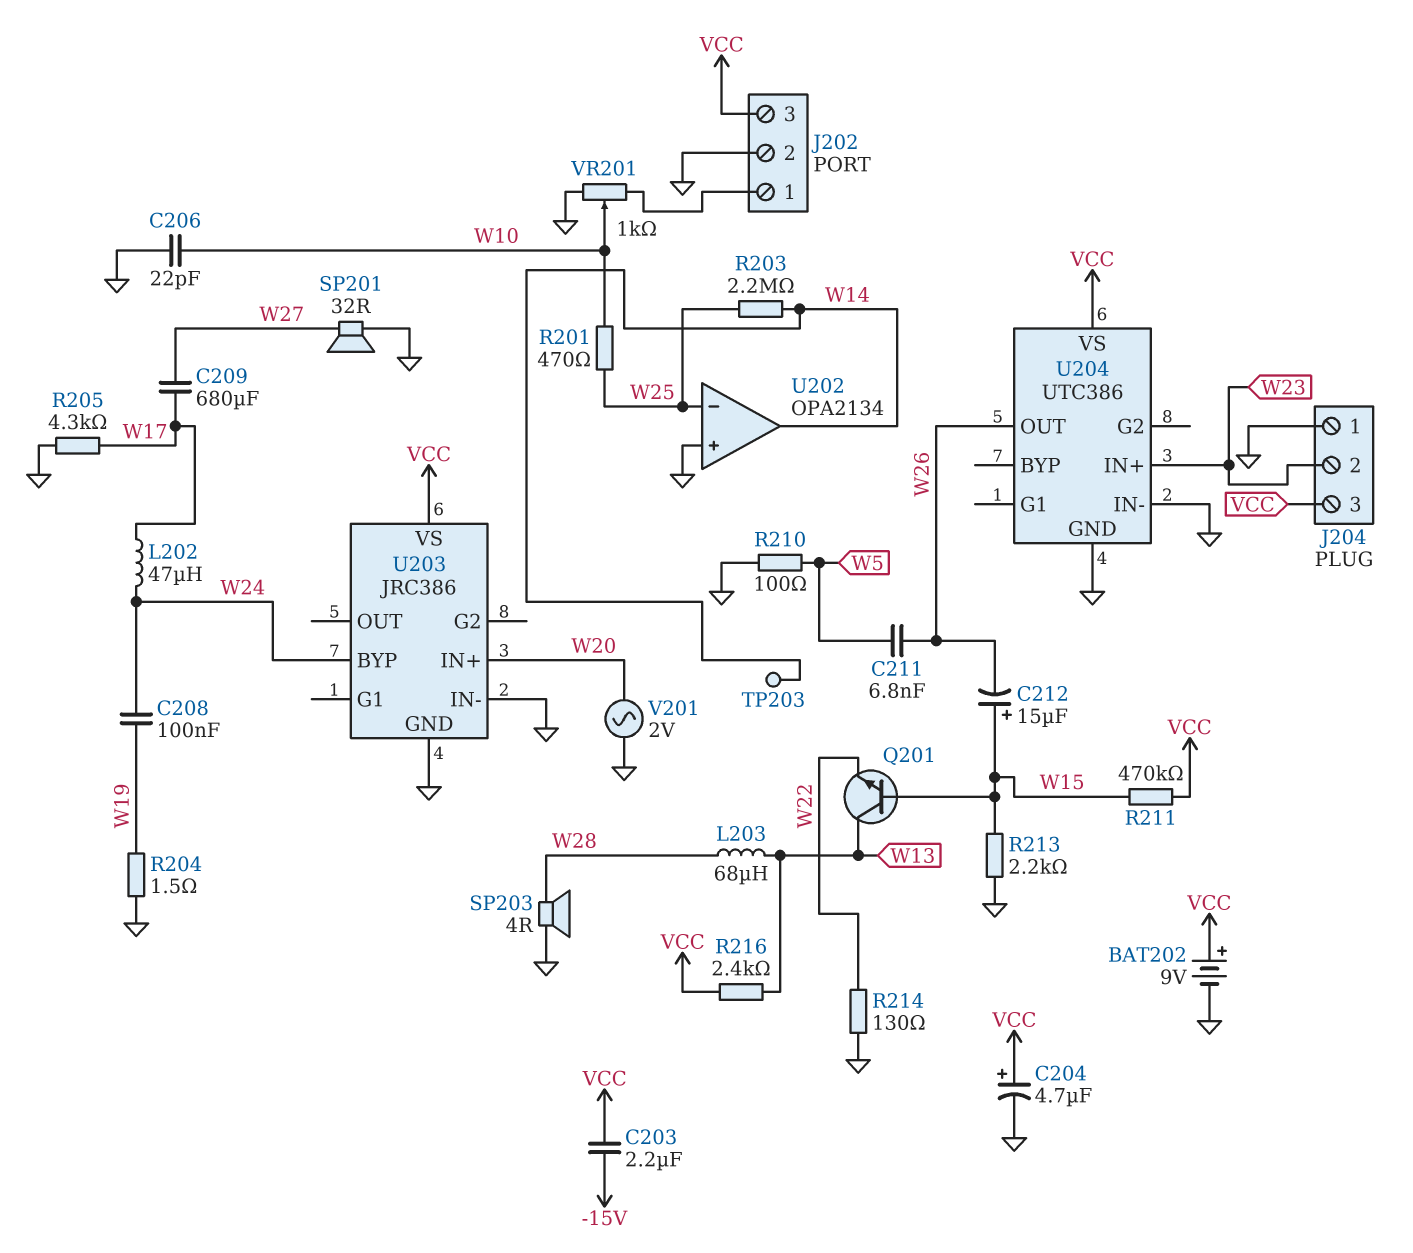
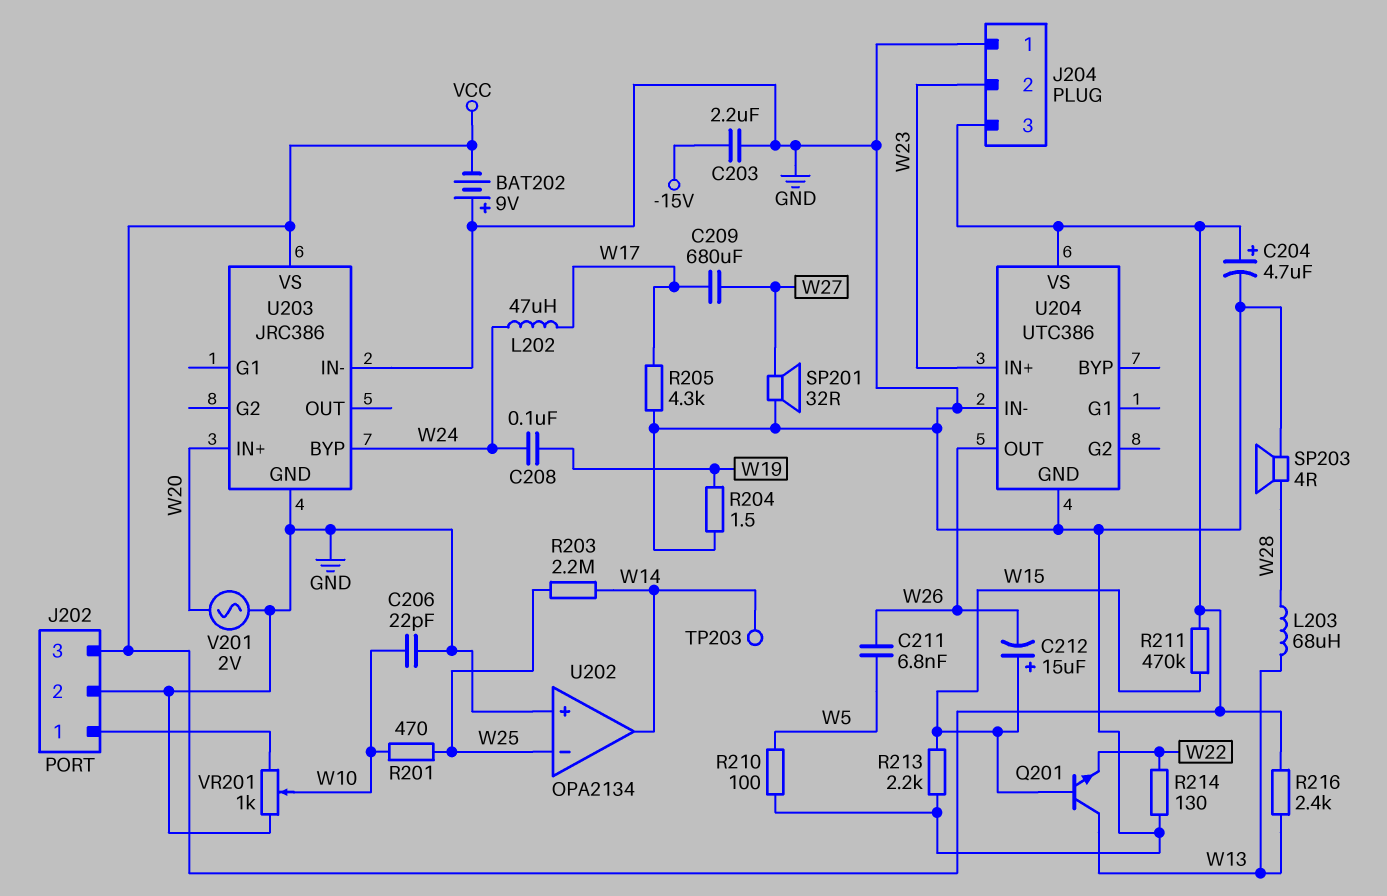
BAT202: 9V (plus VCC, minus GND) -> 9V (plus GND, minus VCC)
C203: 2.2uF (-15V, VCC) -> 2.2uF (-15V, GND)

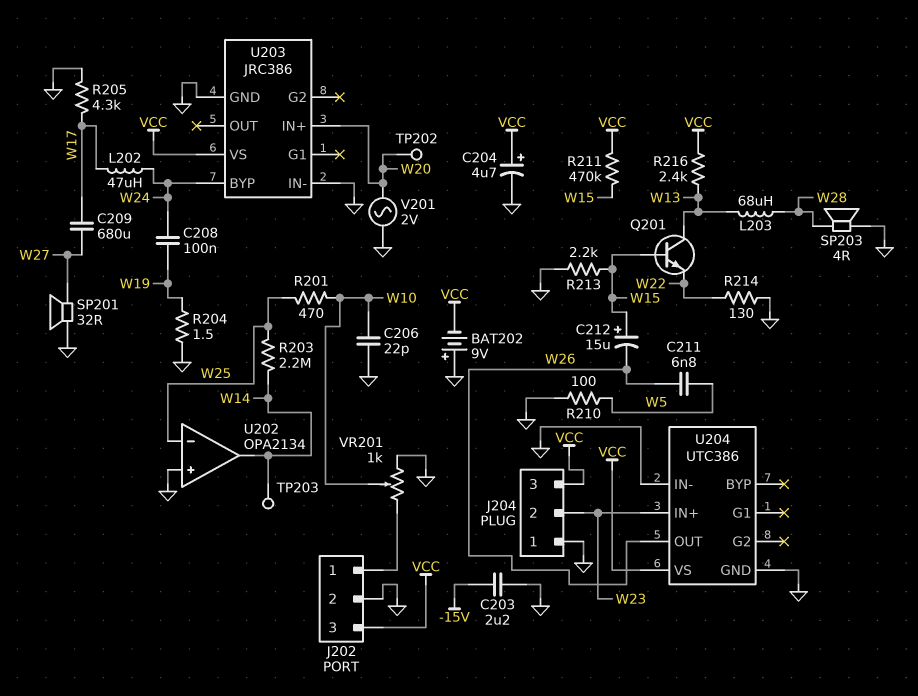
TP202: none -> test point (W20)

